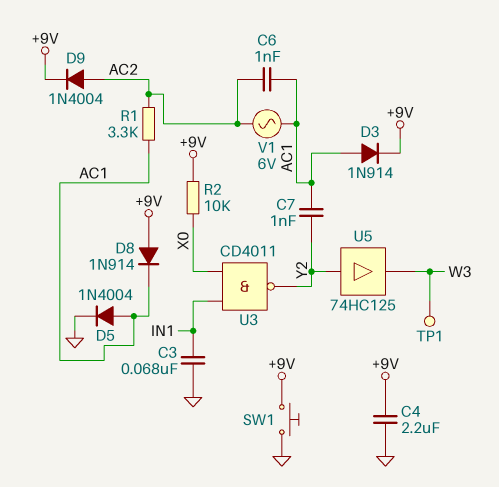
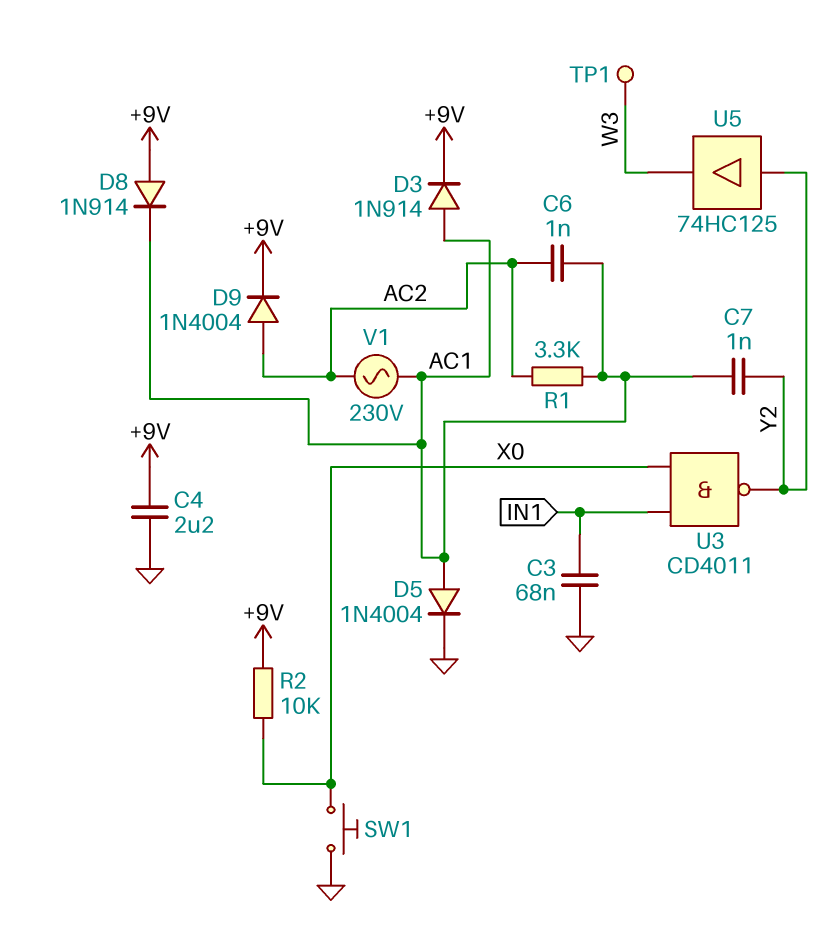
SW1: button (+9V, GND) -> button (GND, X0)
V1: AC 6V (AC1, AC2) -> AC 230V (AC1, AC2)

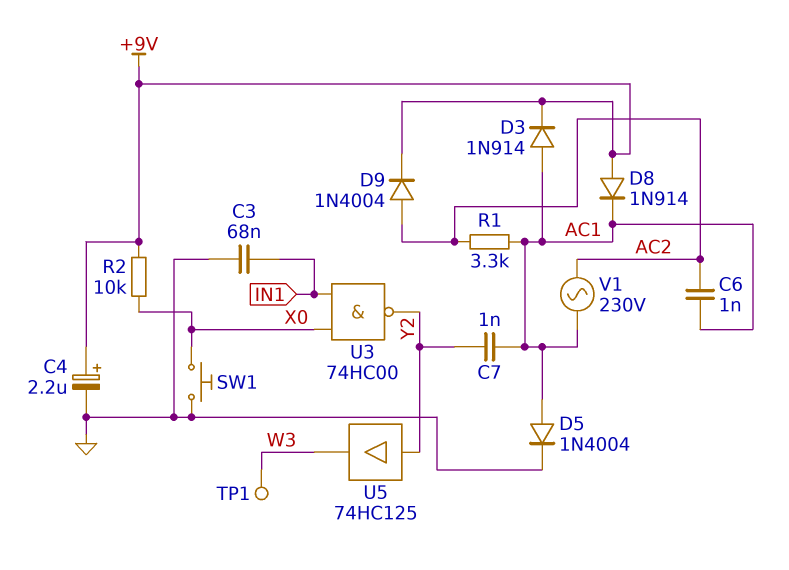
C4: 2.2uF (+9V, GND) -> 2.2uF (plus +9V, minus GND)
U3: NAND CD4011 (in IN1, in X0, out Y2) -> NAND 74HC00 (in IN1, in X0, out Y2)

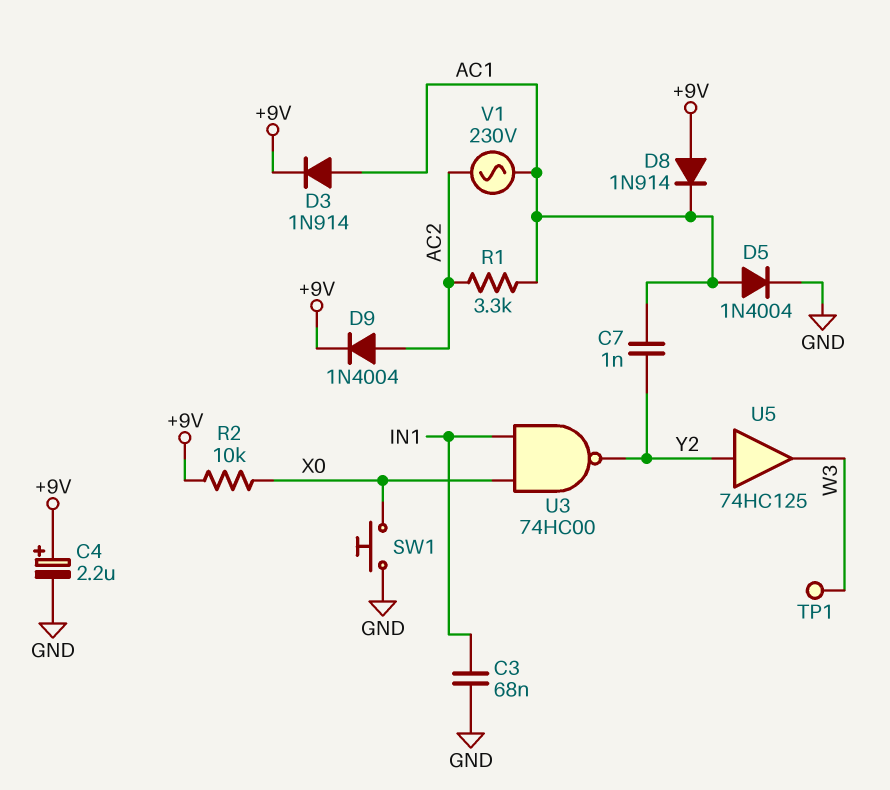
C6: 1nF (AC1, AC2) -> none

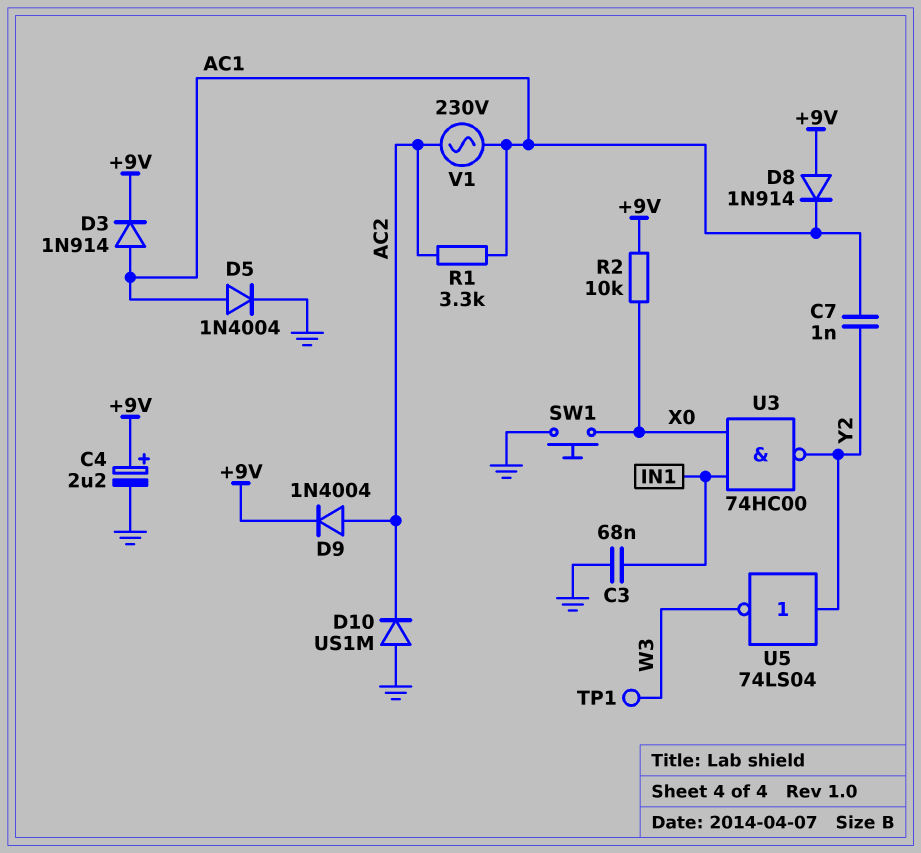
D10: none -> diode US1M (A GND, K AC2)
U5: buffer 74HC125 (in Y2, out W3) -> NOT 74LS04 (in Y2, out W3)

